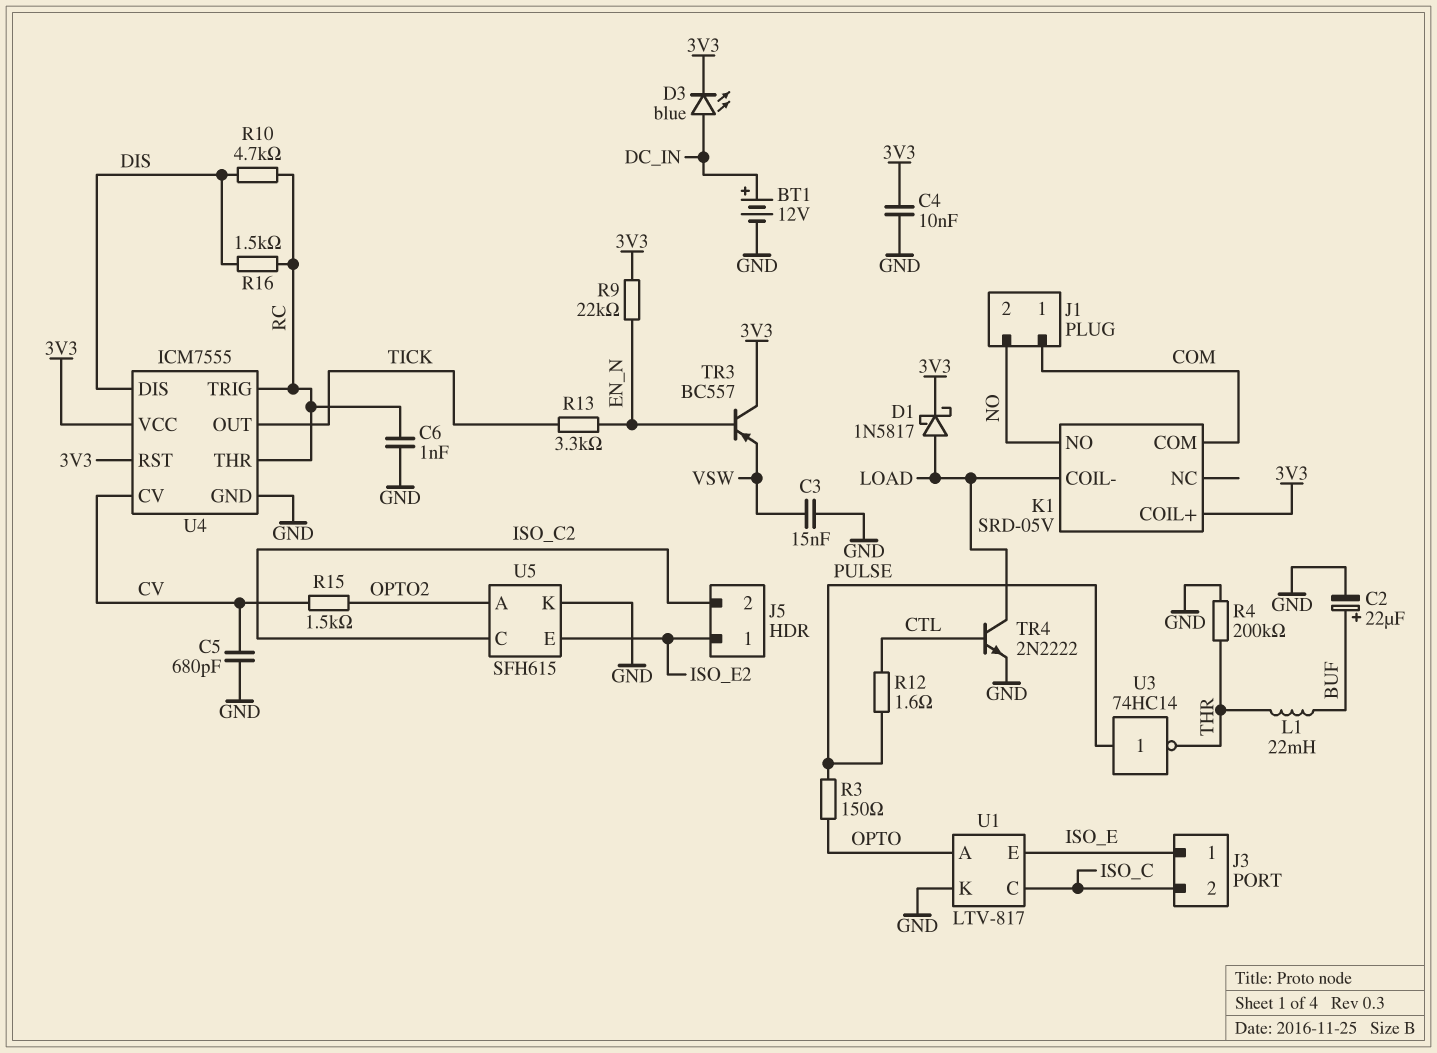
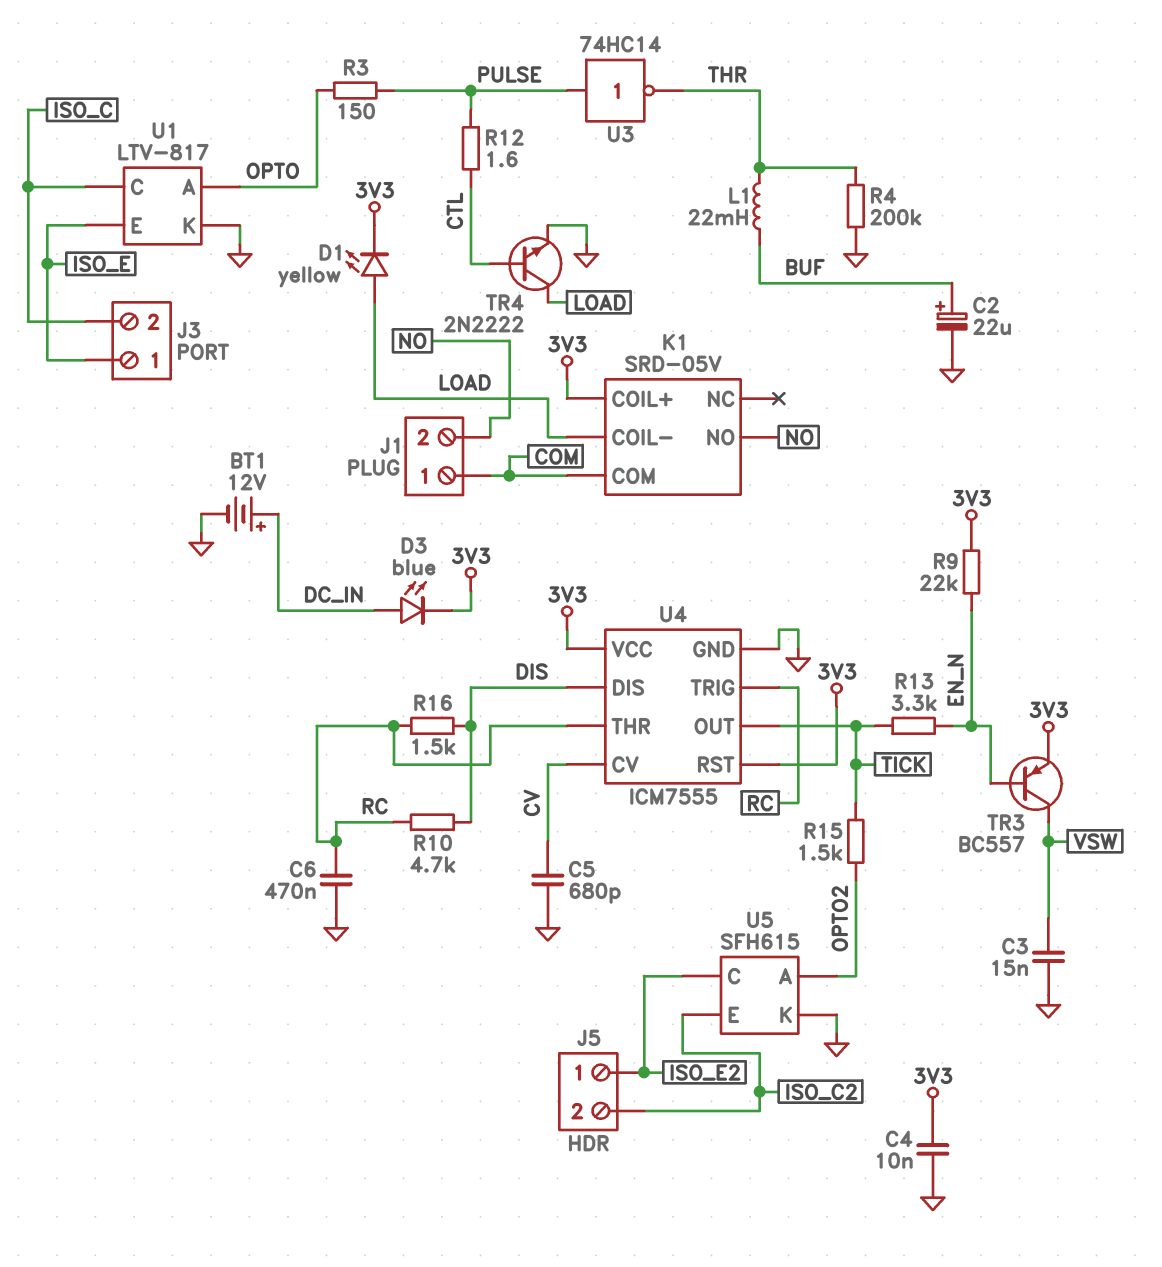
C6: 1nF (GND, RC) -> 470nF (GND, RC)
D1: schottky 1N5817 (A LOAD, K 3V3) -> LED yellow (A LOAD, K 3V3)
R15: 1.5k (CV, OPTO2) -> 1.5k (OPTO2, TICK)
TR3: PNP BC557 (B EN_N, C 3V3, E VSW) -> PNP BC557 (B EN_N, C VSW, E 3V3)
U5 pin C: ISO_C2 -> ISO_E2
U5 pin E: ISO_E2 -> ISO_C2

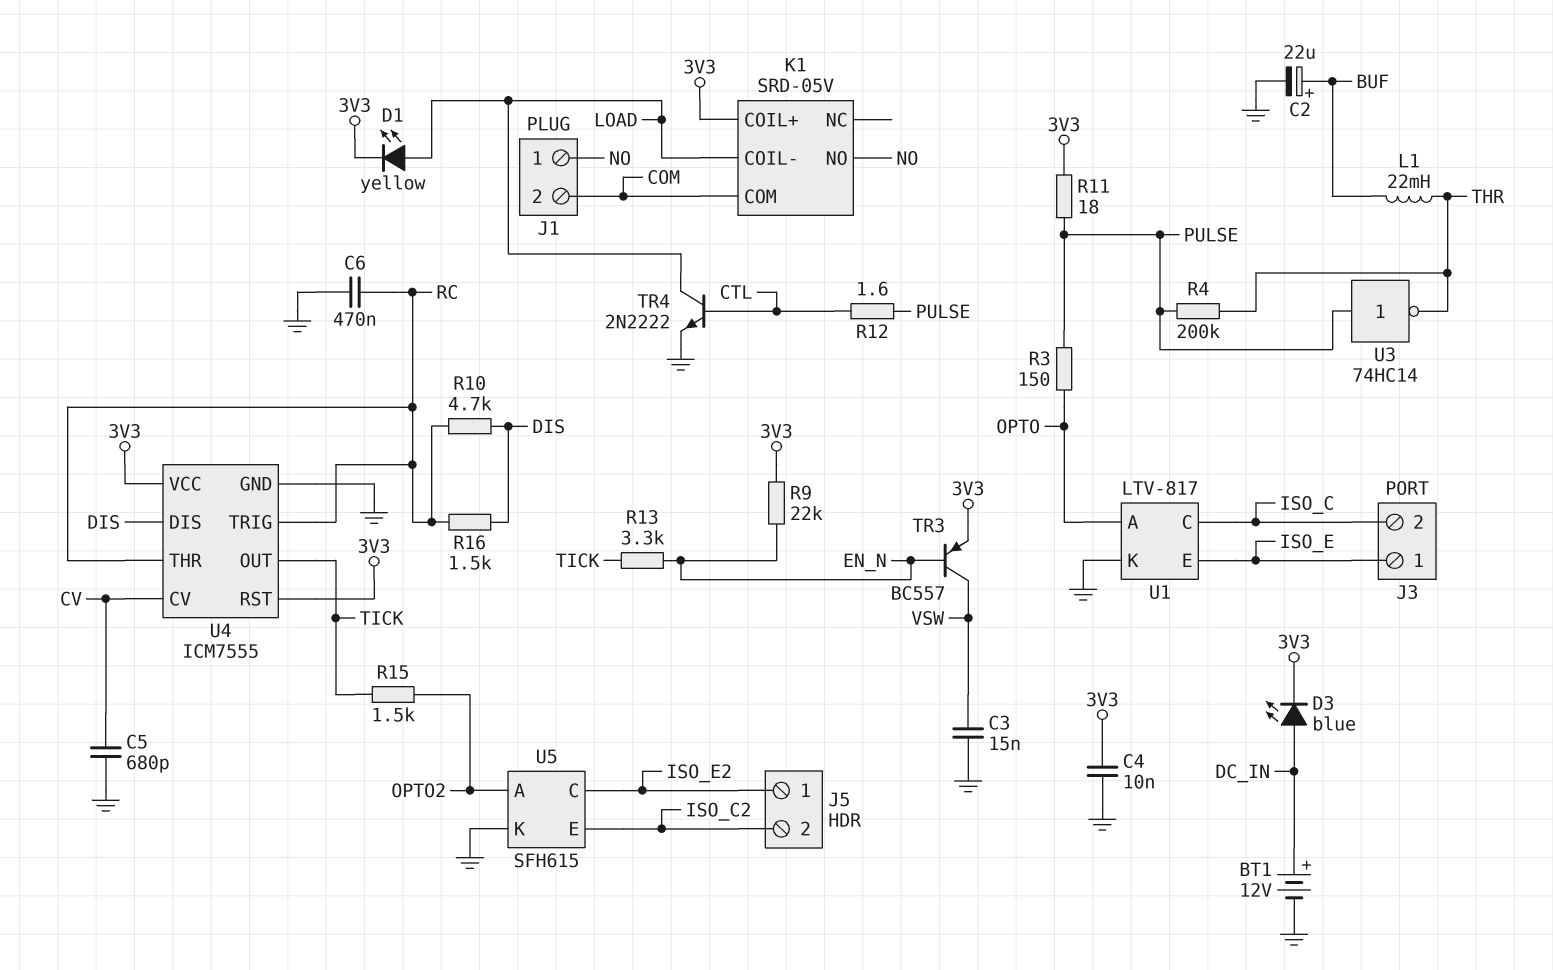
J1 pin 1: COM -> NO
J1 pin 2: NO -> COM
R4: 200k (GND, THR) -> 200k (PULSE, THR)
R11: none -> 18 (3V3, PULSE)

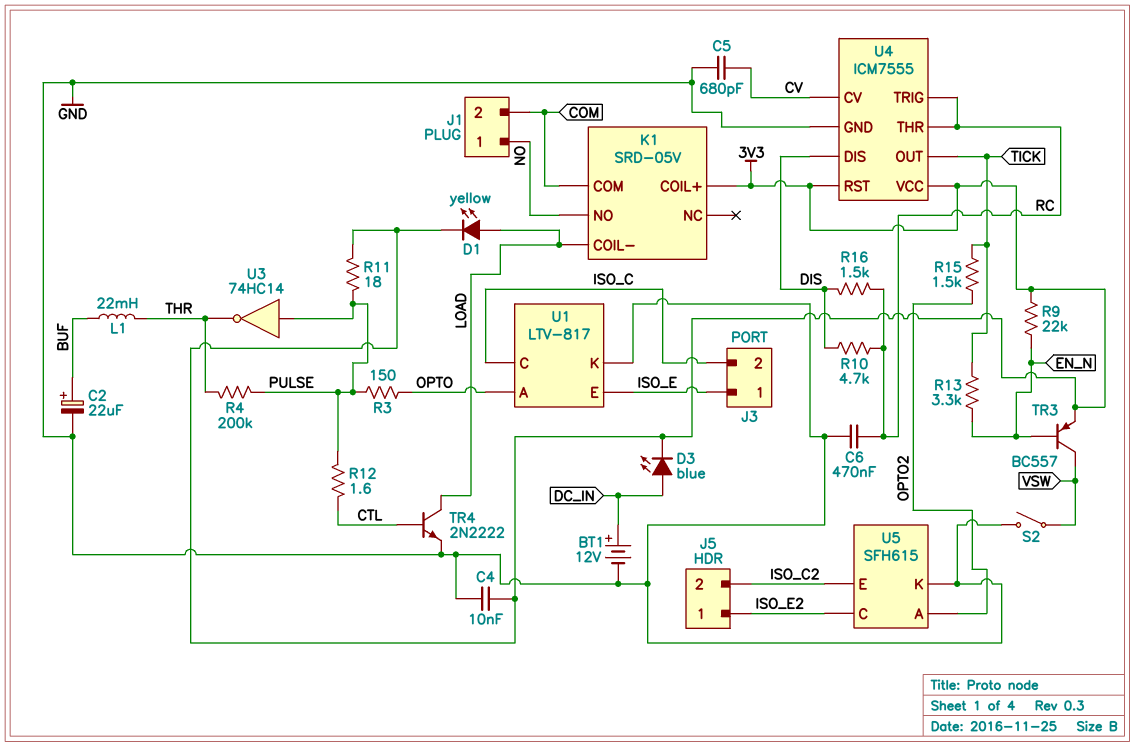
C3: 15nF (GND, VSW) -> none
S2: none -> switch (GND, VSW)

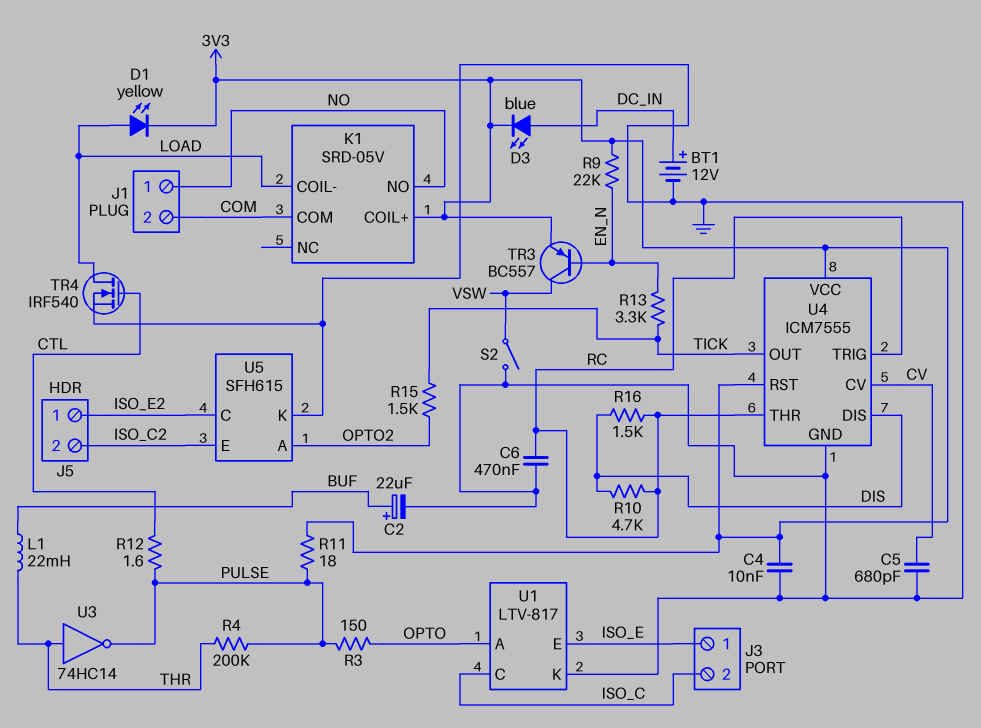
TR4: NPN 2N2222 (B CTL, C LOAD, E GND) -> NMOS IRF540 (G CTL, D LOAD, S GND)
U3: NOT 74HC14 (in PULSE, out THR) -> NOT 74HC14 (in THR, out PULSE)

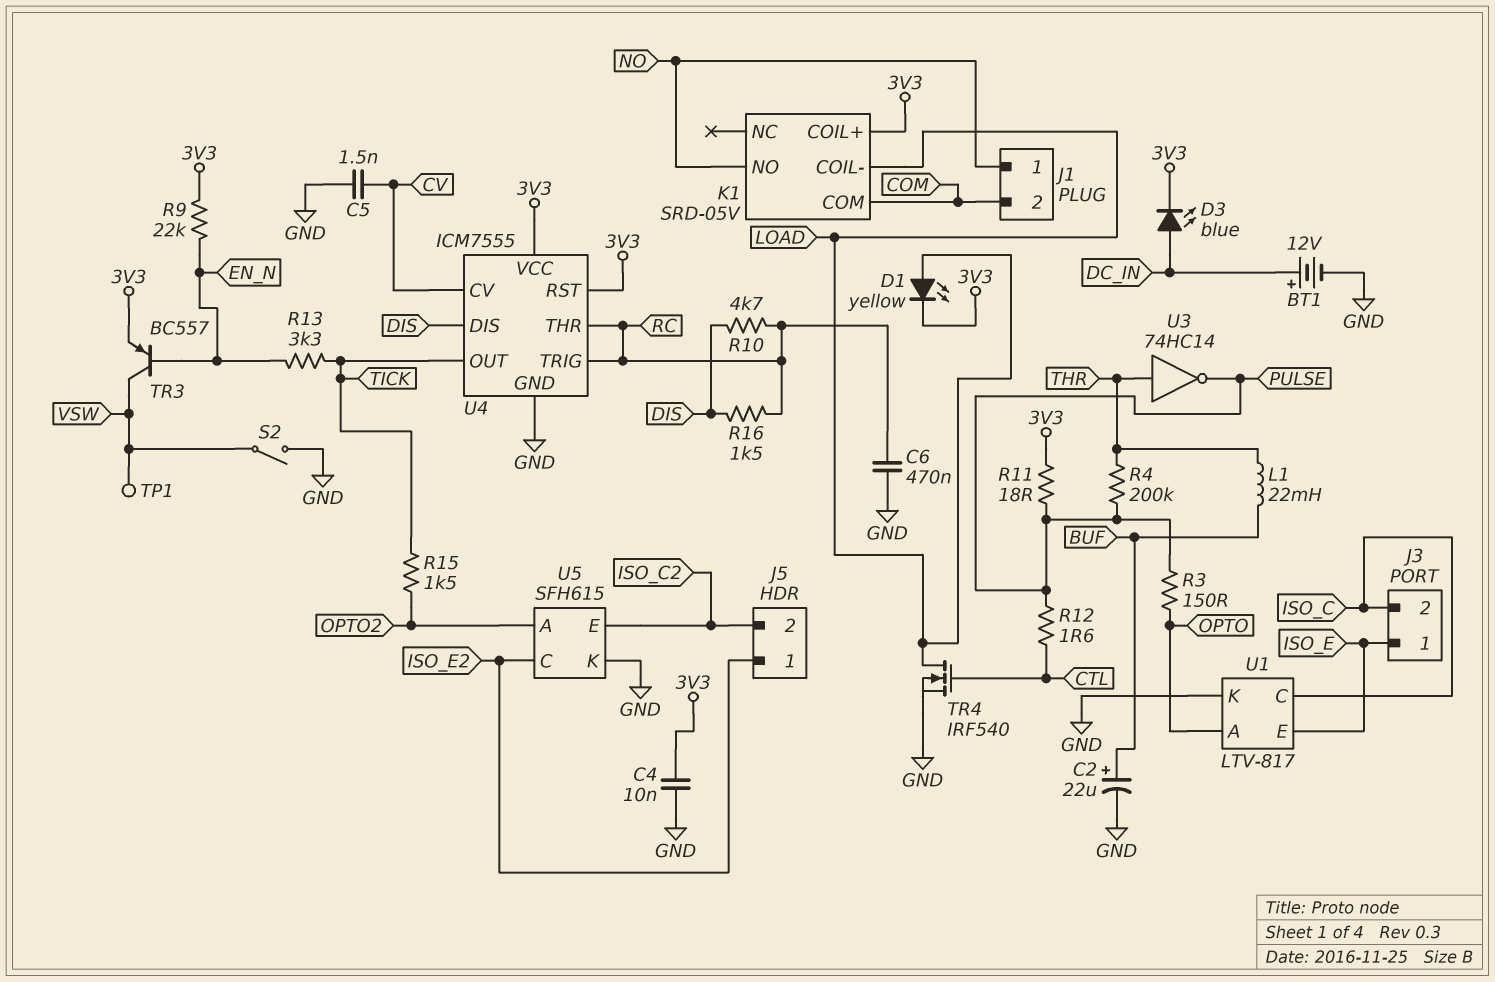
C5: 680pF (CV, GND) -> 1.5nF (CV, GND)
TP1: none -> test point (VSW)

